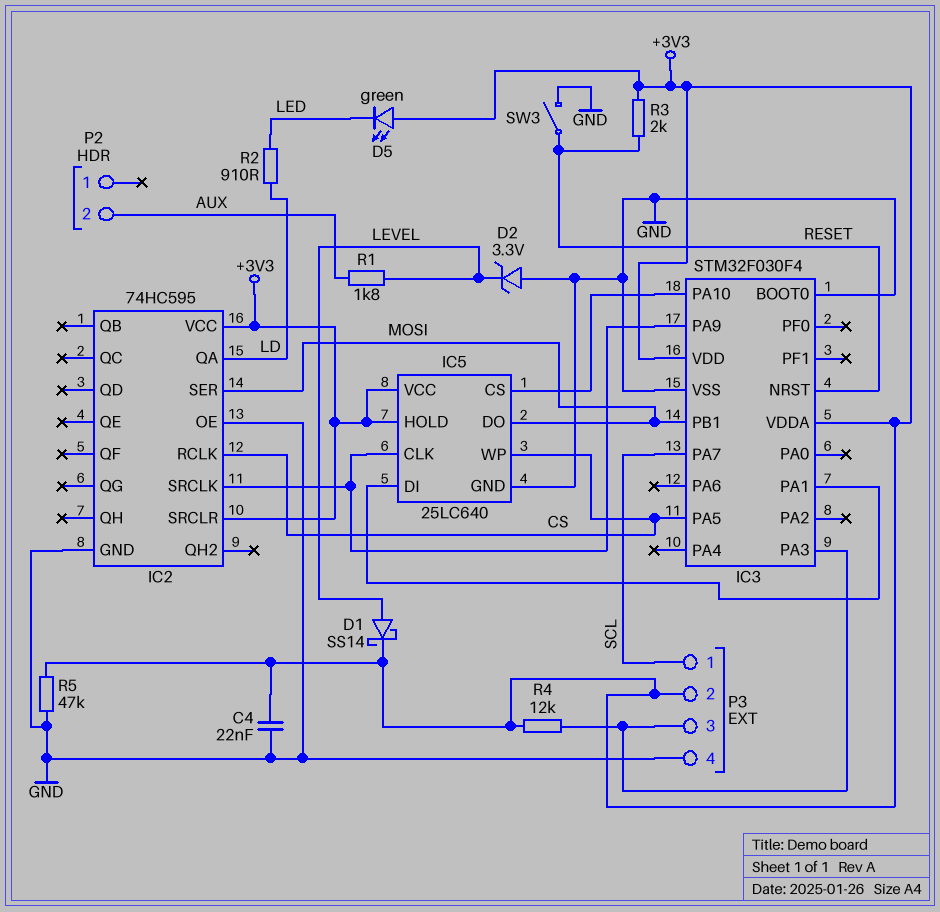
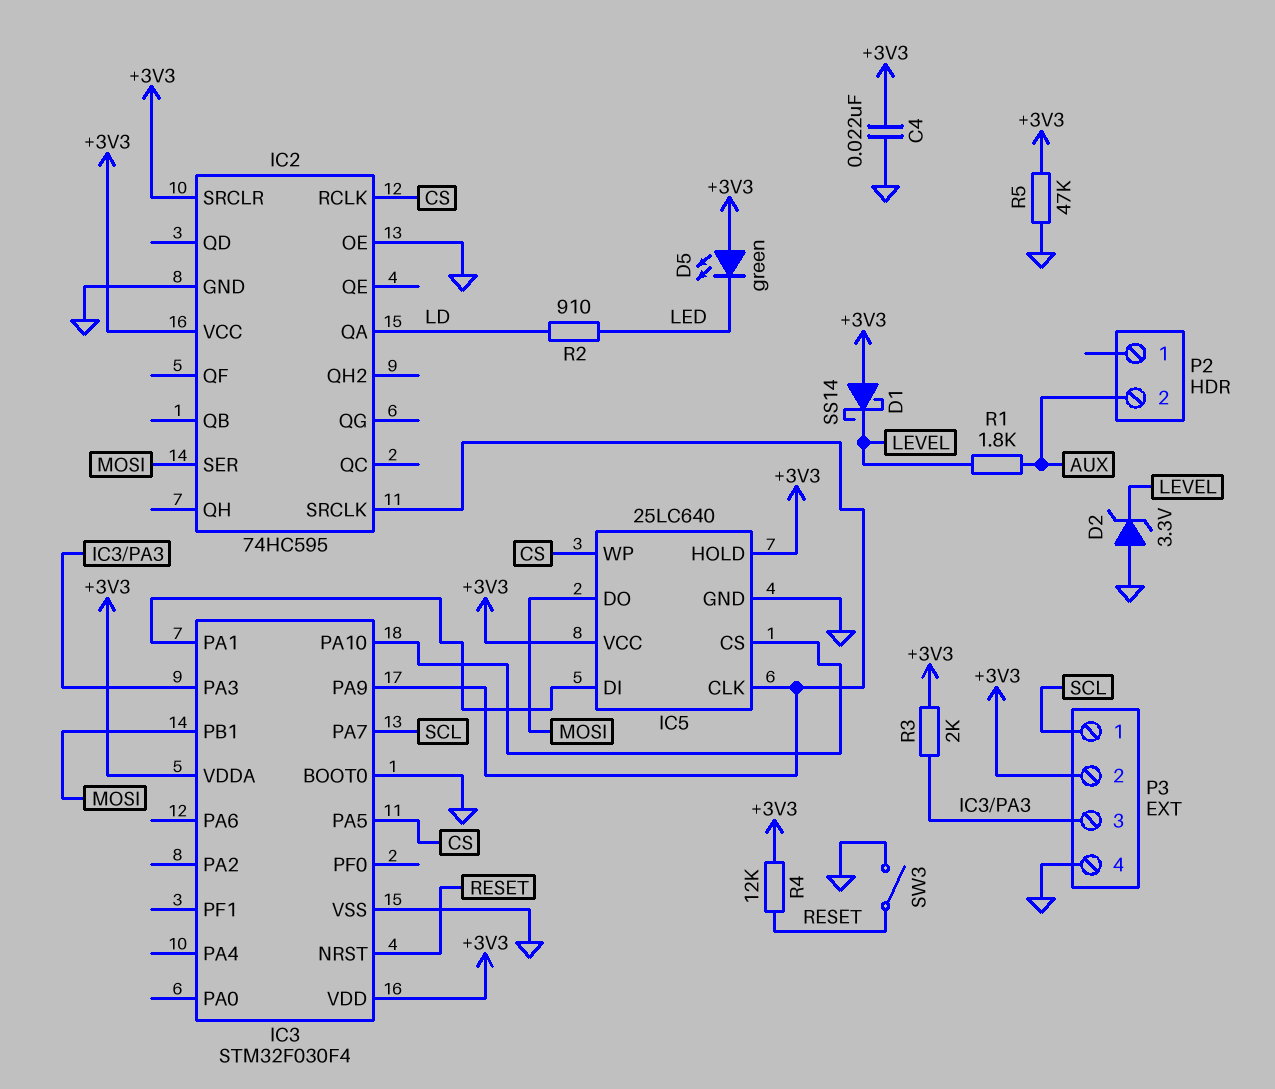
D1: schottky SS14 (A LEVEL, K +3V3) -> schottky SS14 (A +3V3, K LEVEL)
R3: 2k (+3V3, RESET) -> 2k (+3V3, IC3/PA3)
R4: 12k (+3V3, IC3/PA3) -> 12k (+3V3, RESET)

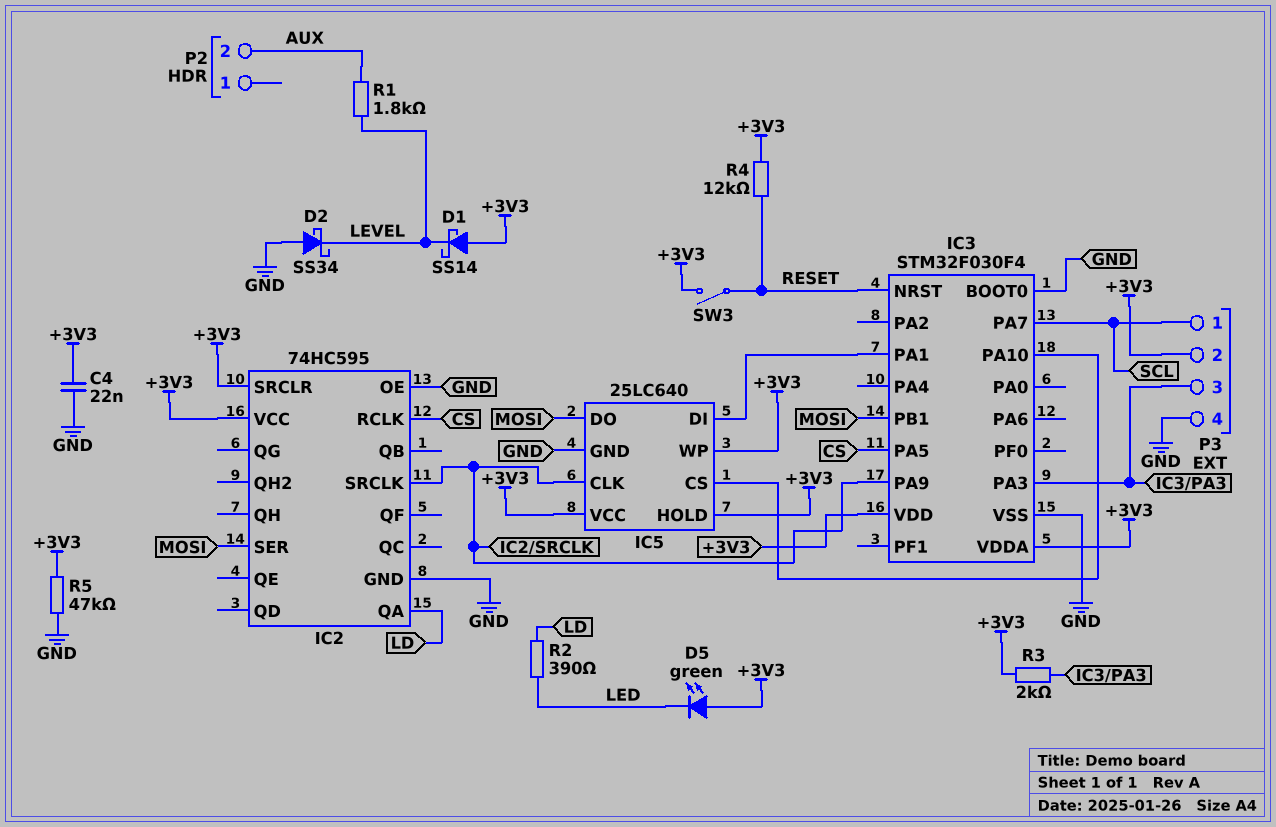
D2: zener 3.3V (A GND, K LEVEL) -> schottky SS34 (A GND, K LEVEL)
IC5 pin WP: CS -> +3V3
R2: 910 (LD, LED) -> 390 (LD, LED)
SW3: switch (GND, RESET) -> switch (+3V3, RESET)

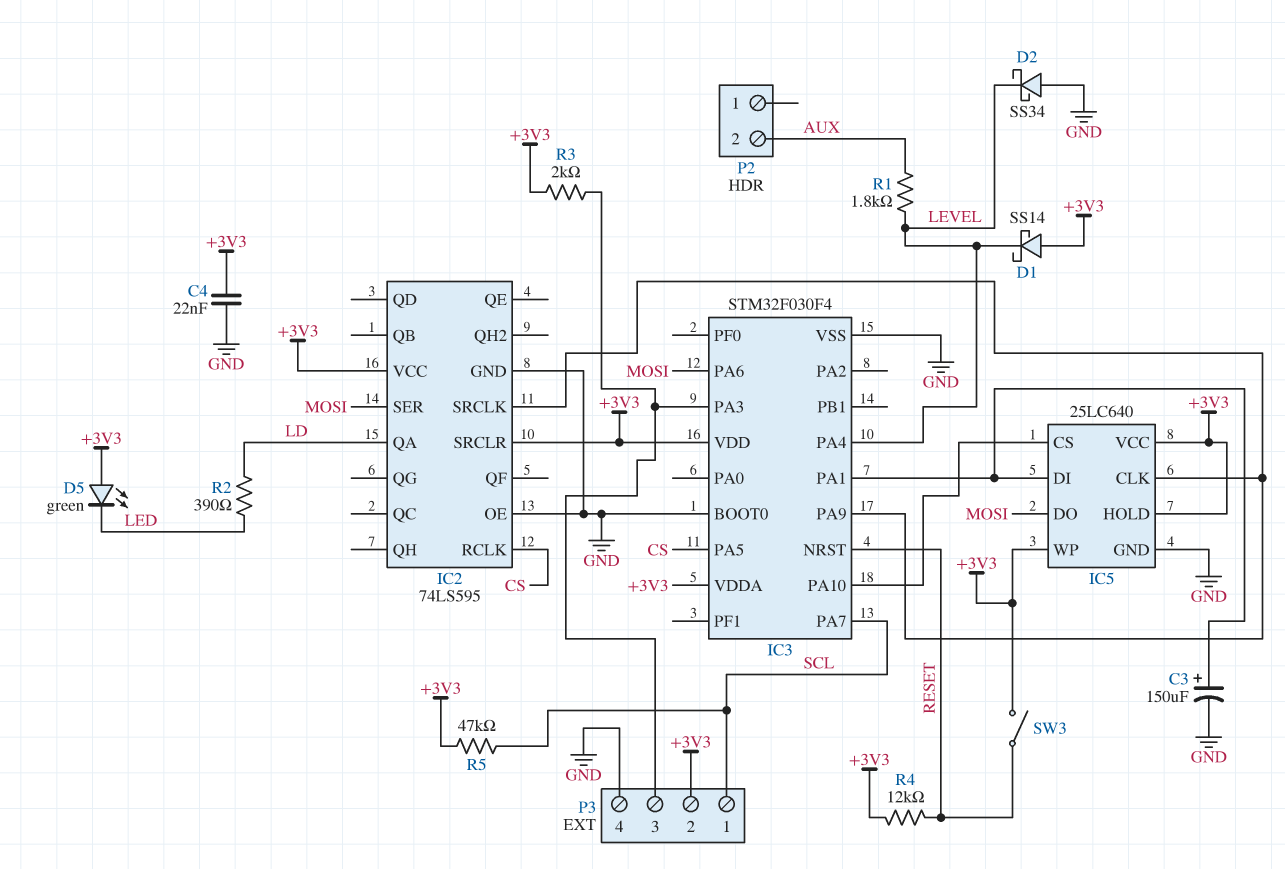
C3: none -> 150uF (plus IC3/PA1, minus GND)
IC2: 74HC595 -> 74LS595
IC3 pin PA4: none -> LEVEL
IC3 pin PA6: none -> MOSI
IC3 pin PB1: MOSI -> none
R5: 47k (+3V3, GND) -> 47k (+3V3, SCL)

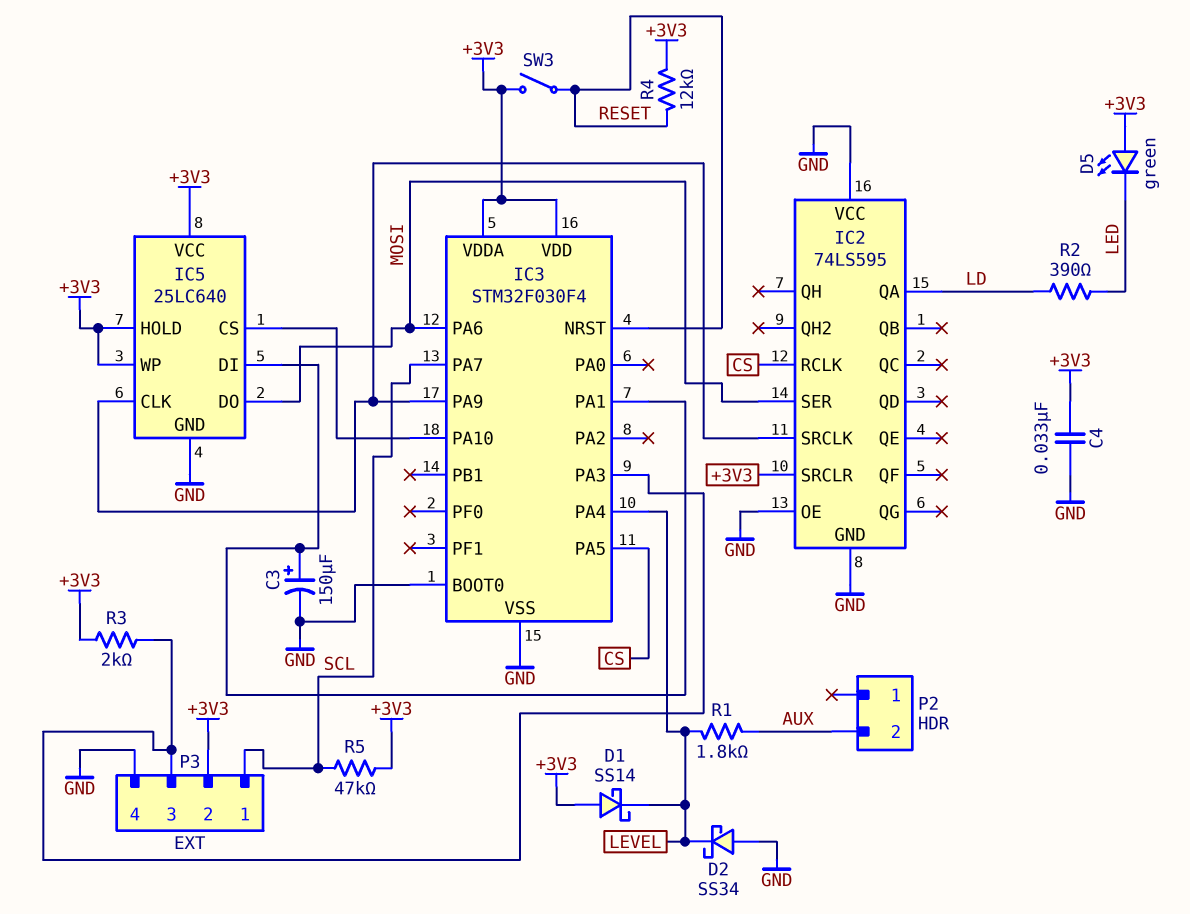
C4: 22nF (+3V3, GND) -> 33nF (+3V3, GND)
IC2 pin VCC: +3V3 -> GND

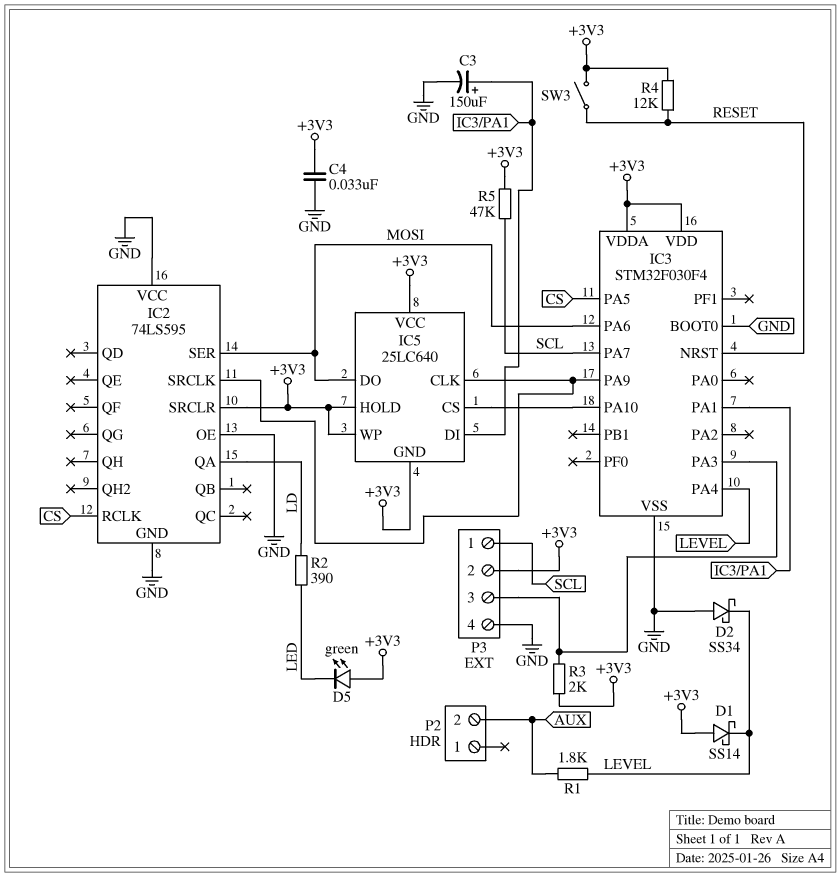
IC5 pin GND: GND -> +3V3

